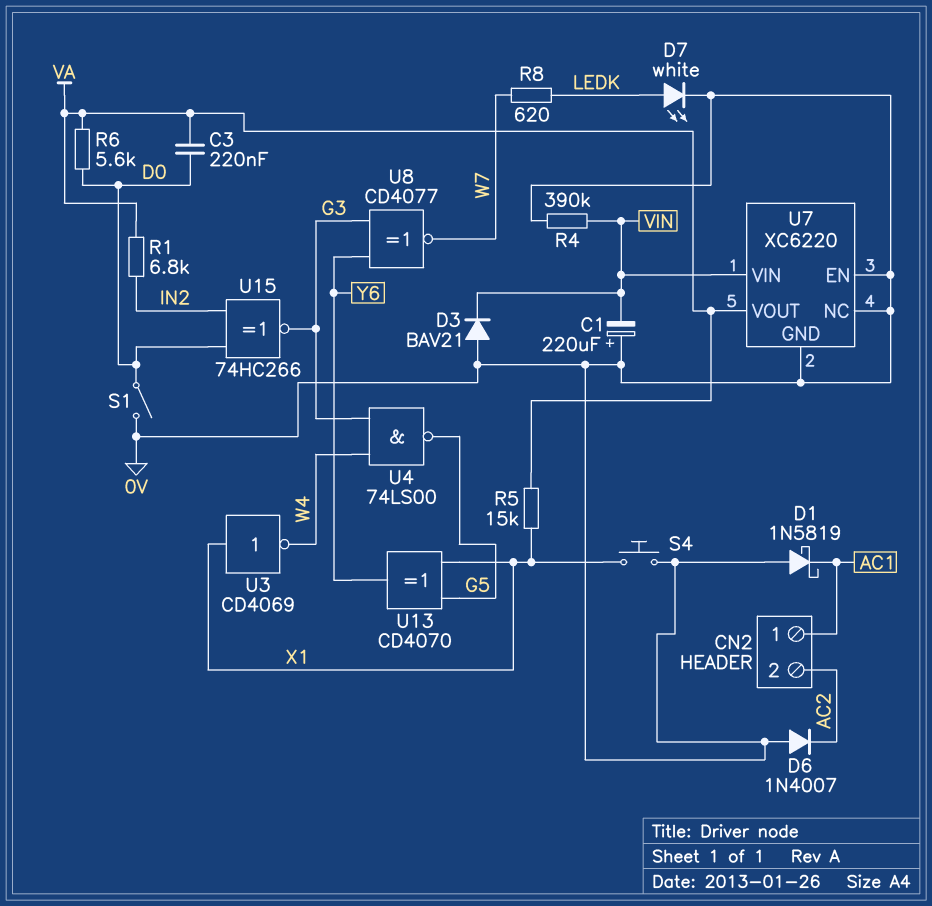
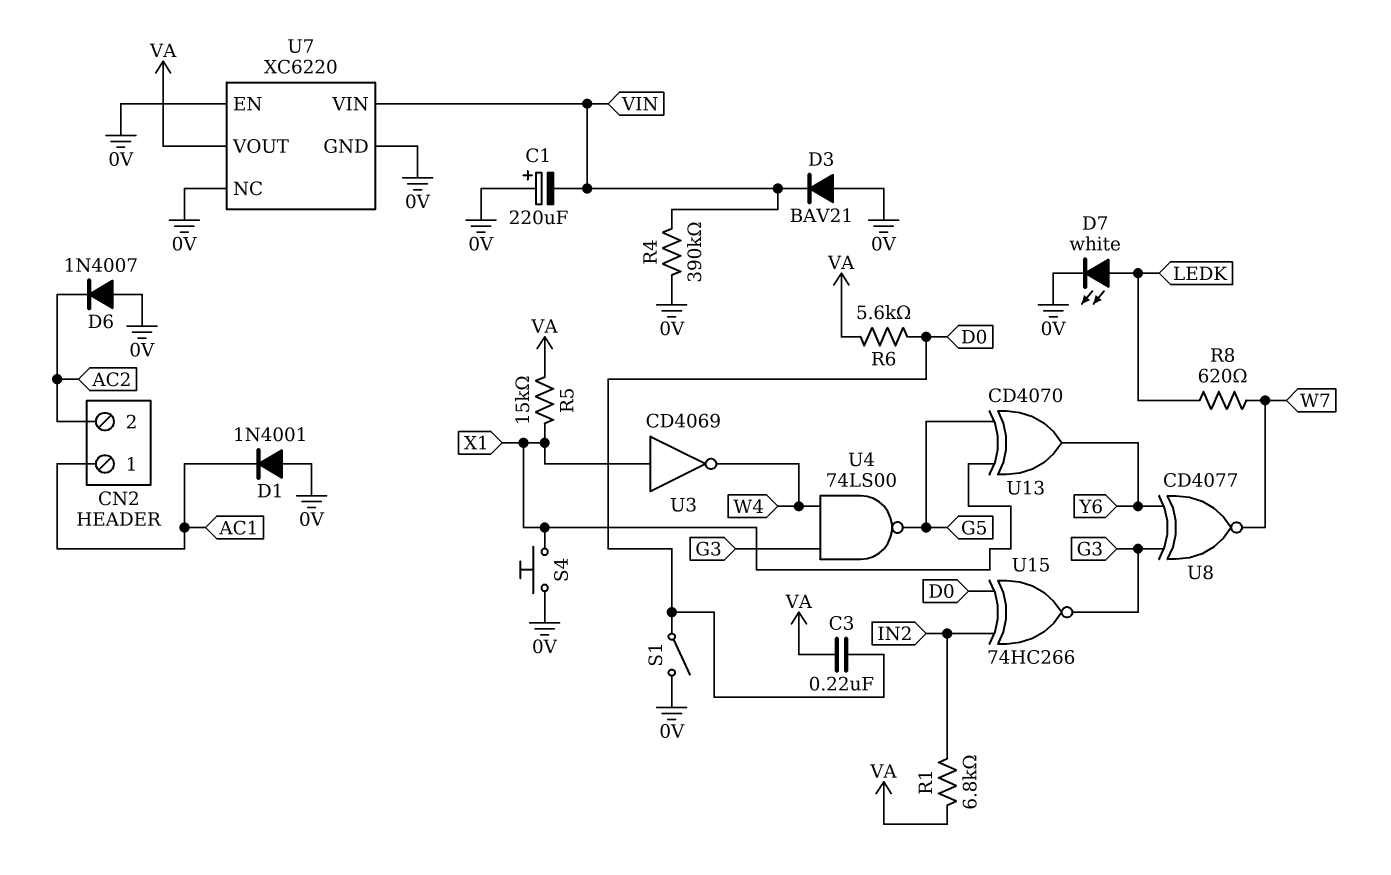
D1: schottky 1N5819 (A 0V, K AC1) -> diode 1N4001 (A 0V, K AC1)

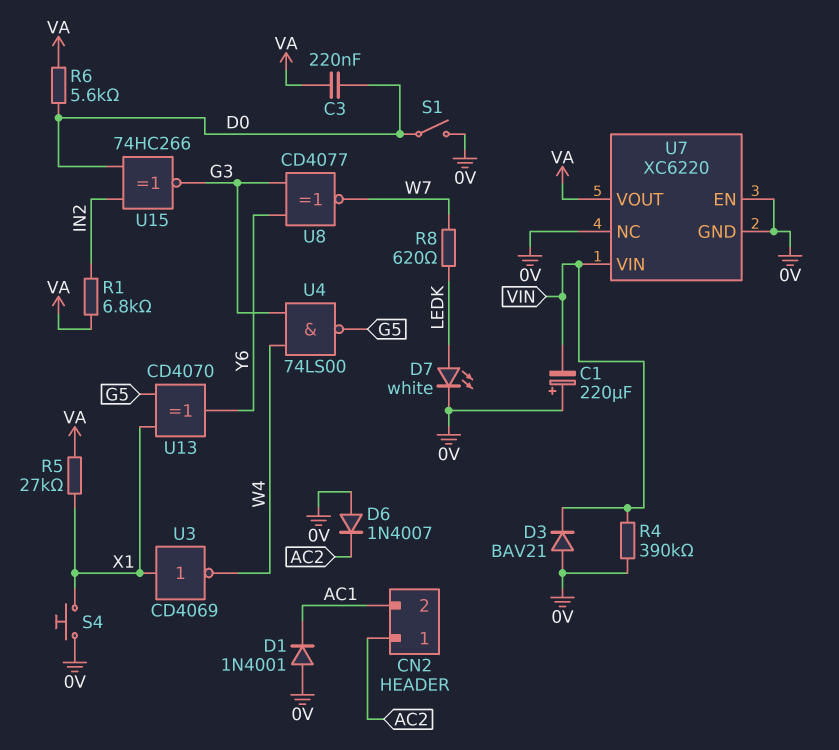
CN2 pin 1: AC1 -> AC2
CN2 pin 2: AC2 -> AC1
R5: 15k (VA, X1) -> 27k (VA, X1)

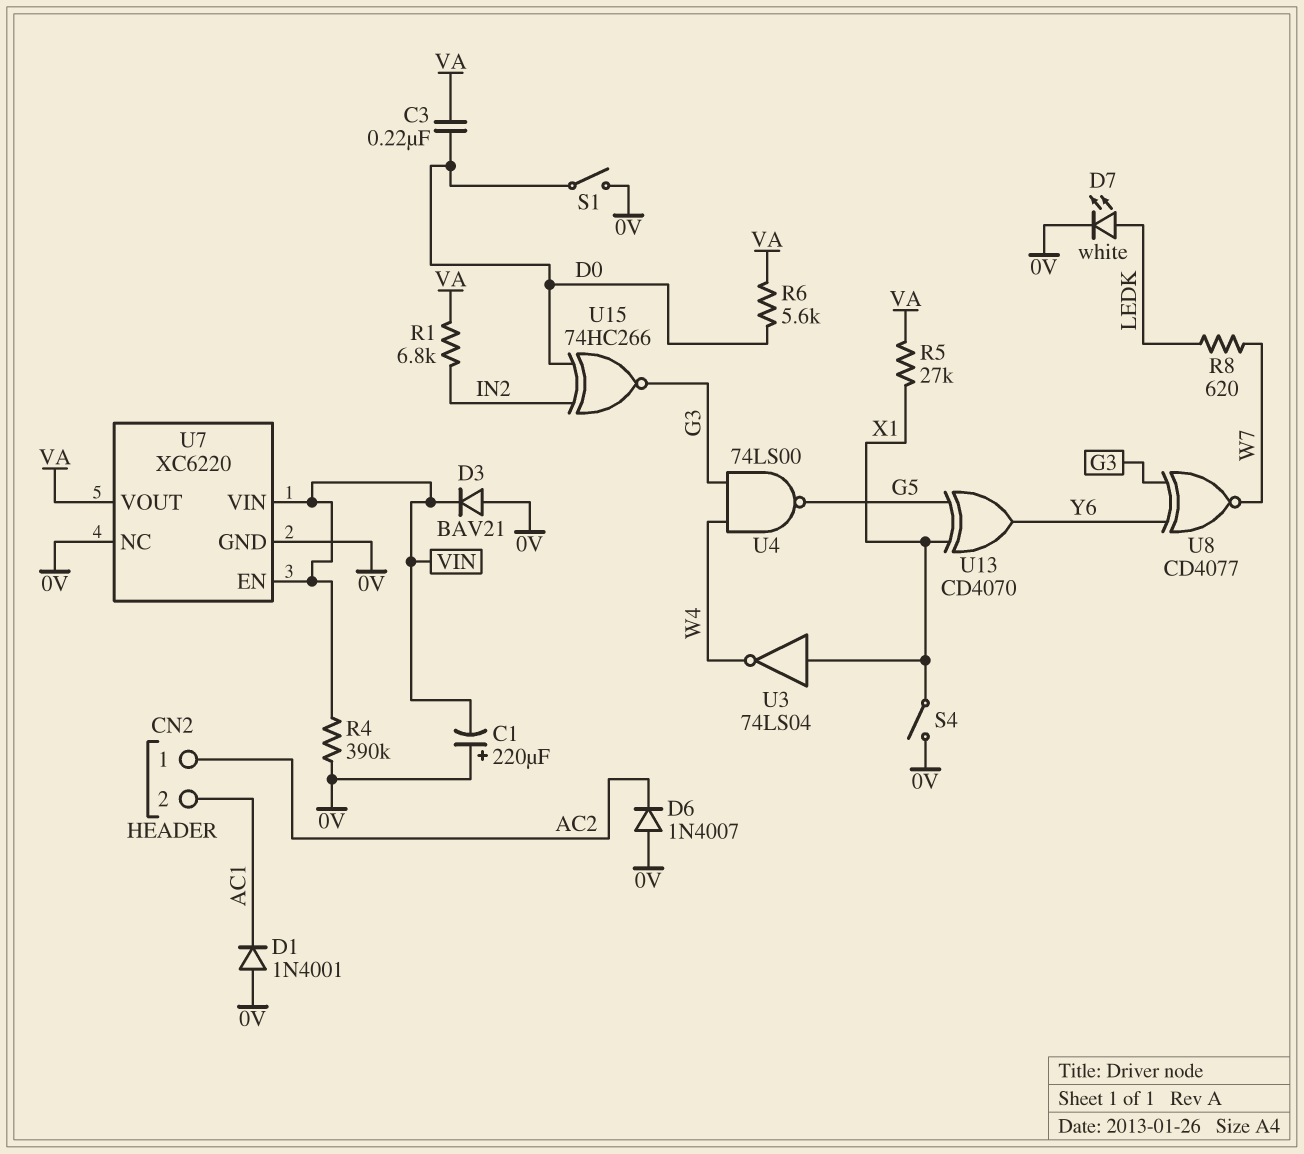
S4: button (0V, X1) -> switch (0V, X1)
U3: NOT CD4069 (in X1, out W4) -> NOT 74LS04 (in X1, out W4)
U7 pin EN: 0V -> VIN

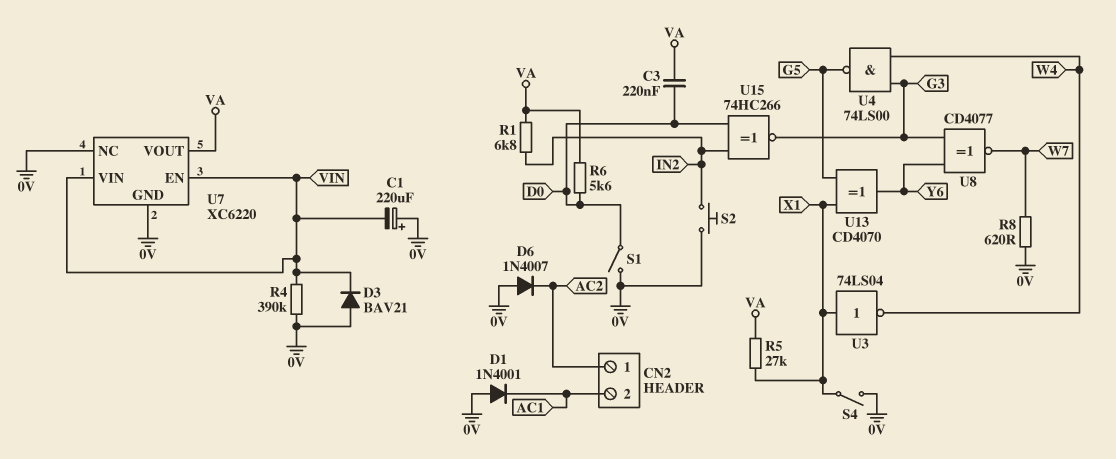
D7: LED white (A LEDK, K 0V) -> none
R8: 620 (LEDK, W7) -> 620 (0V, W7)
S2: none -> button (0V, IN2)

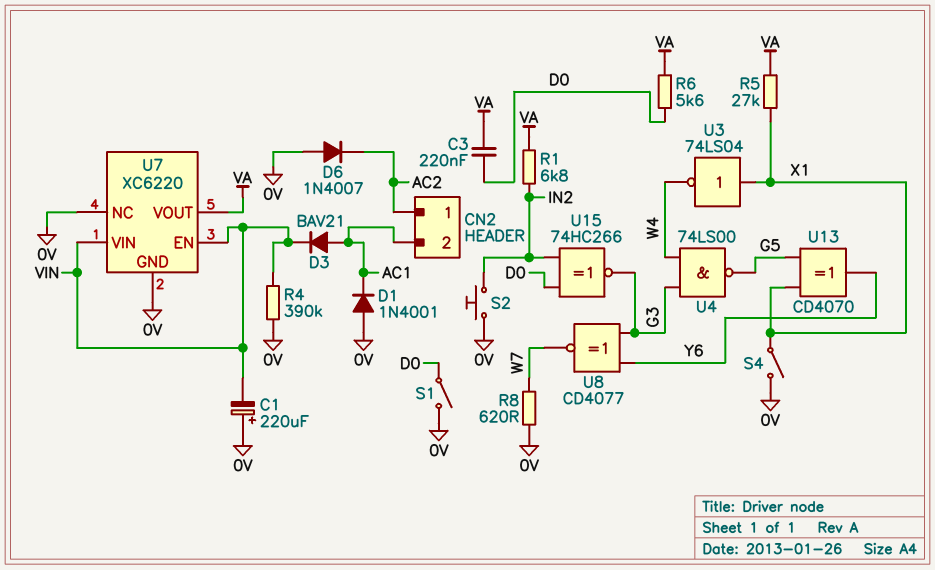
D3: diode BAV21 (A 0V, K VIN) -> diode BAV21 (A AC1, K VIN)

